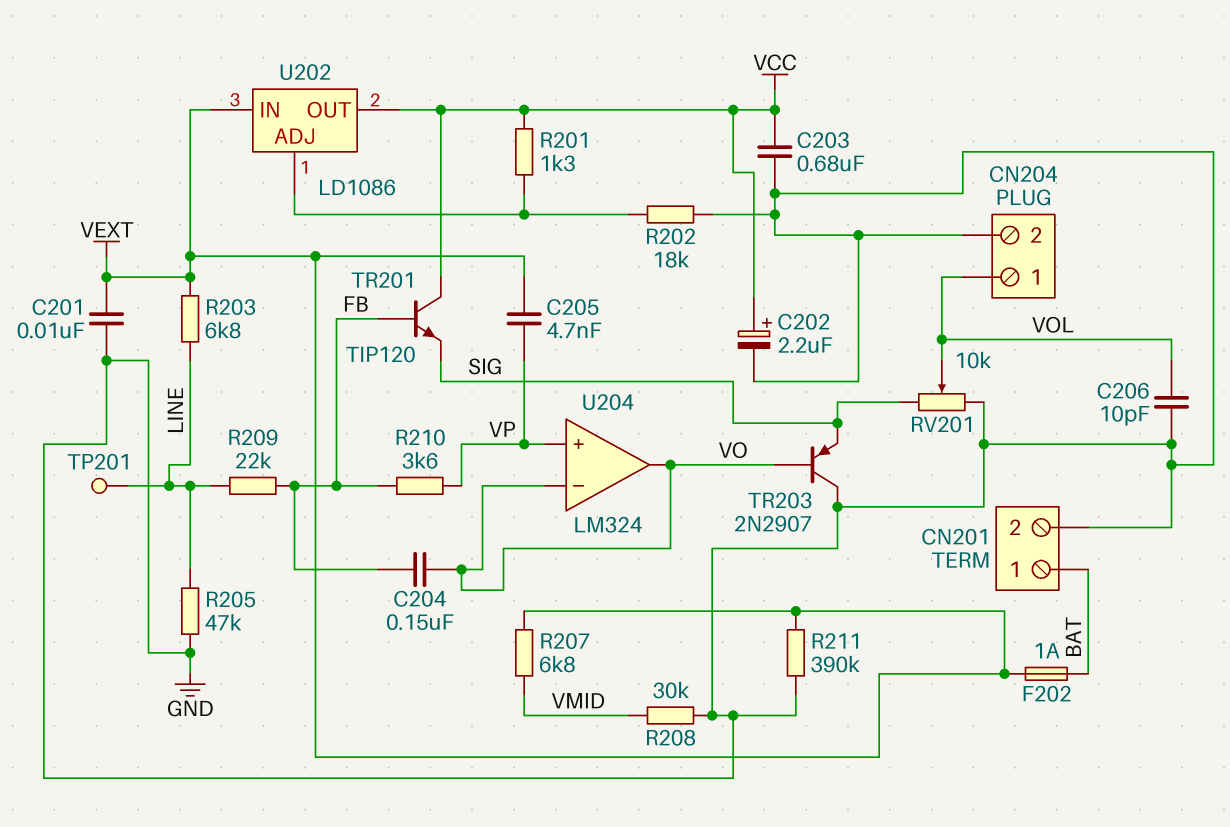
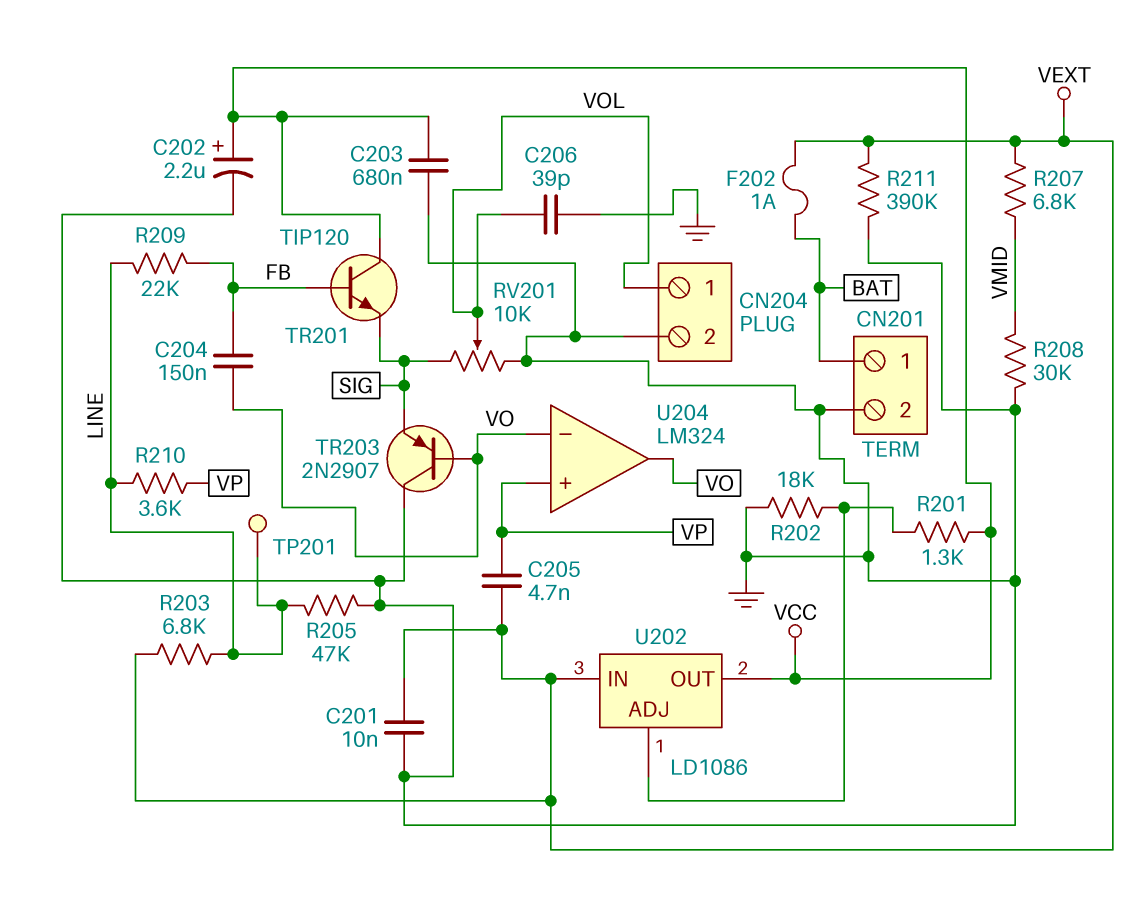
C206: 10pF (GND, VOL) -> 39pF (GND, VOL)
R210: 3.6k (FB, VP) -> 3.6k (LINE, VP)

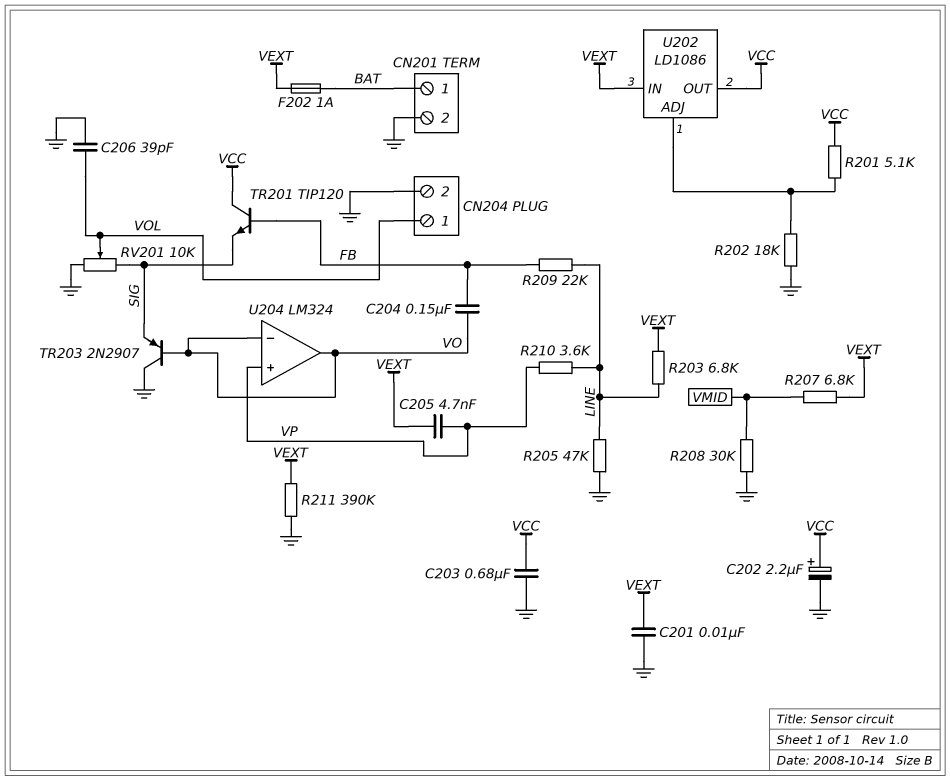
R201: 1.3k (U202/ADJ, VCC) -> 5.1k (U202/ADJ, VCC)
TP201: test point (LINE) -> none

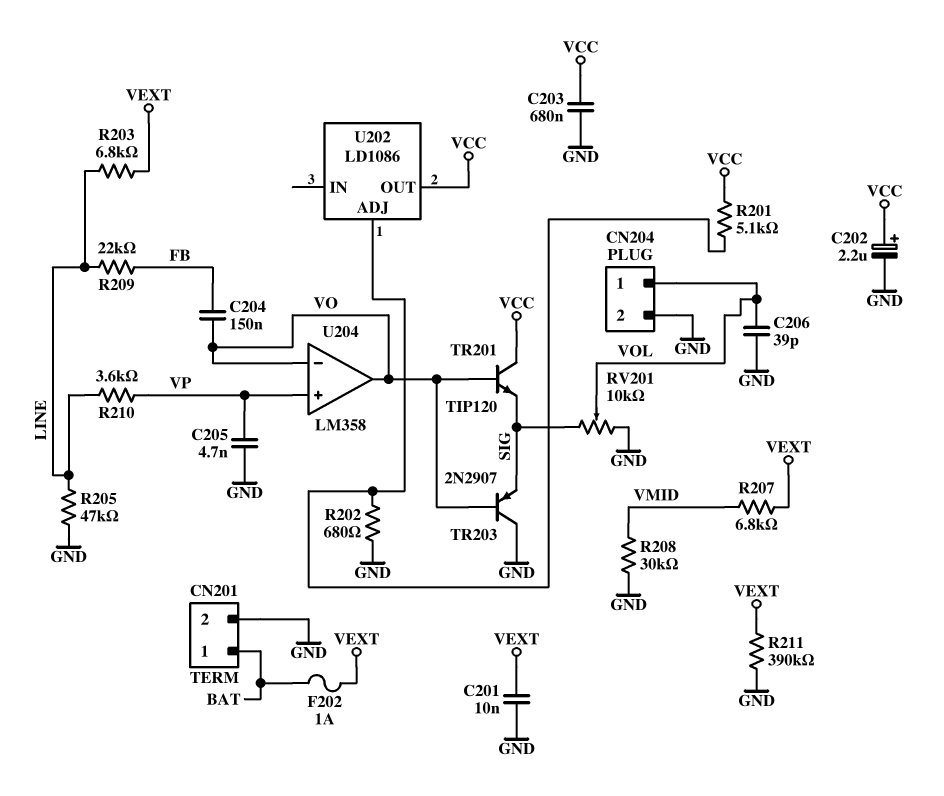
C205: 4.7nF (VEXT, VP) -> 4.7nF (GND, VP)
R202: 18k (GND, U202/ADJ) -> 680 (GND, U202/ADJ)
TR201: NPN TIP120 (B FB, C VCC, E SIG) -> NPN TIP120 (B VO, C VCC, E SIG)
U202 pin IN: VEXT -> none
U204: LM324 -> LM358

